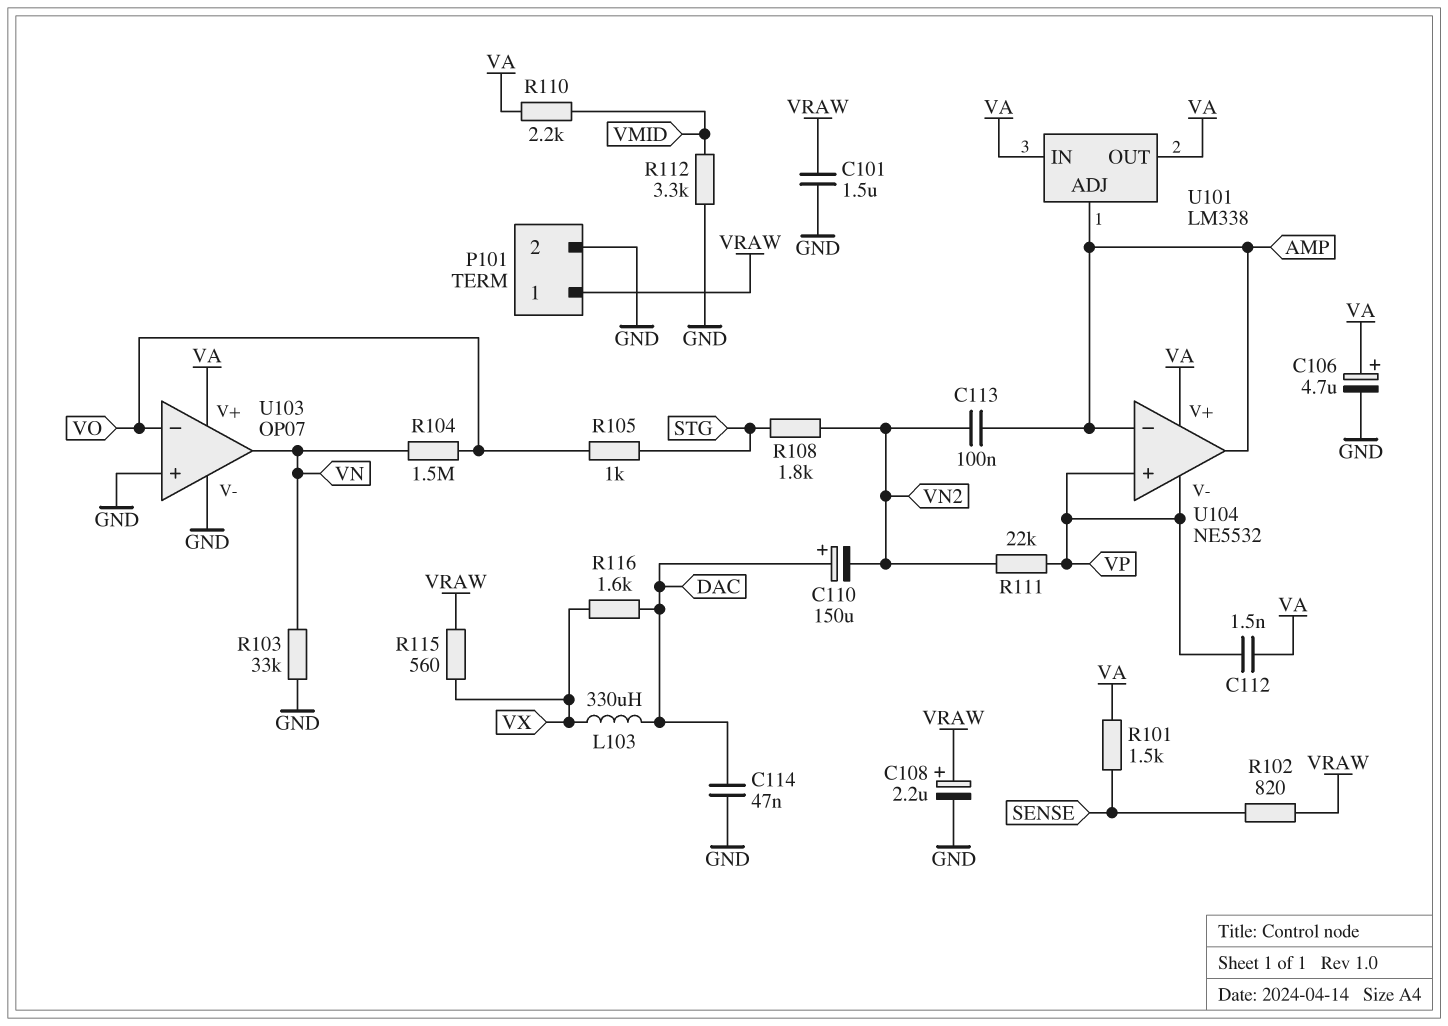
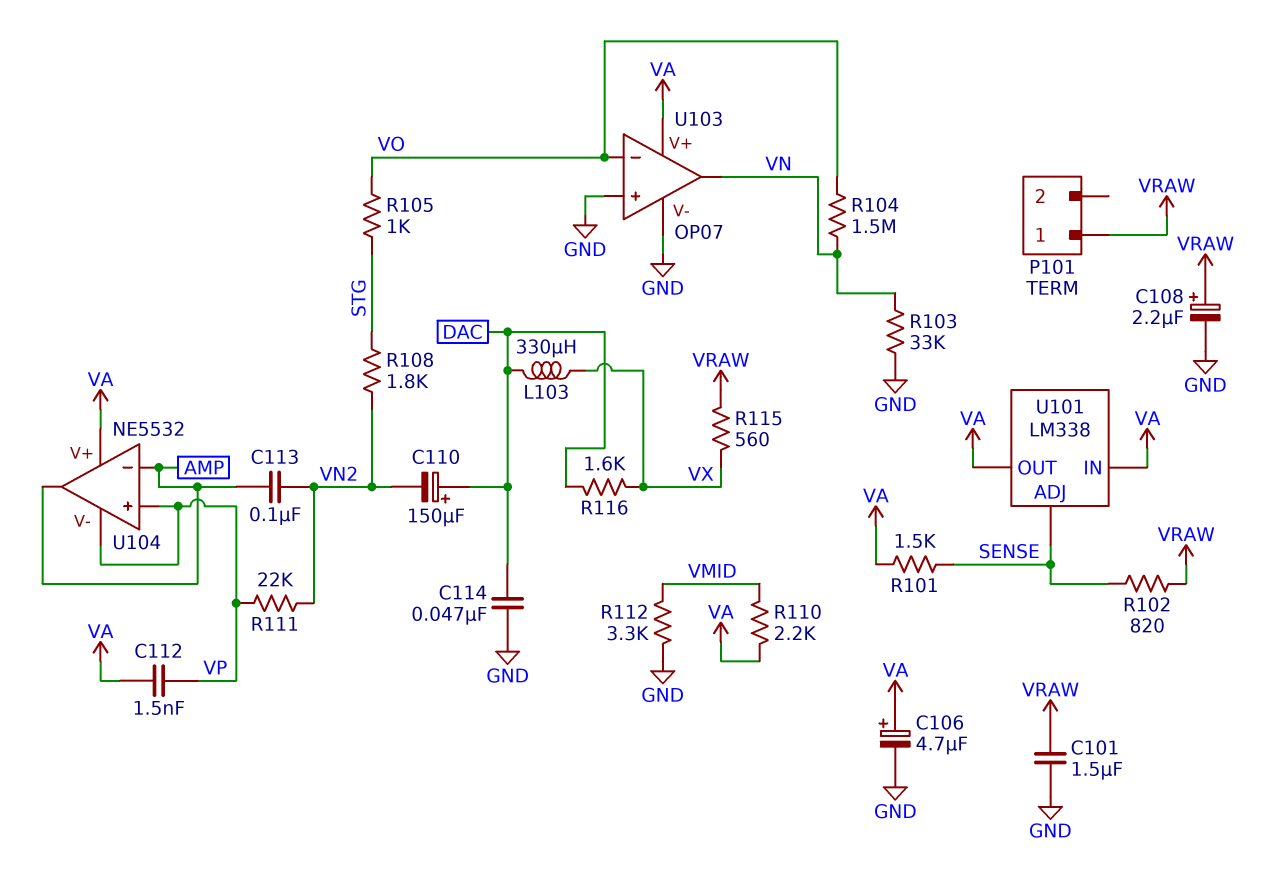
P101 pin 2: GND -> none
U101 pin ADJ: AMP -> SENSE

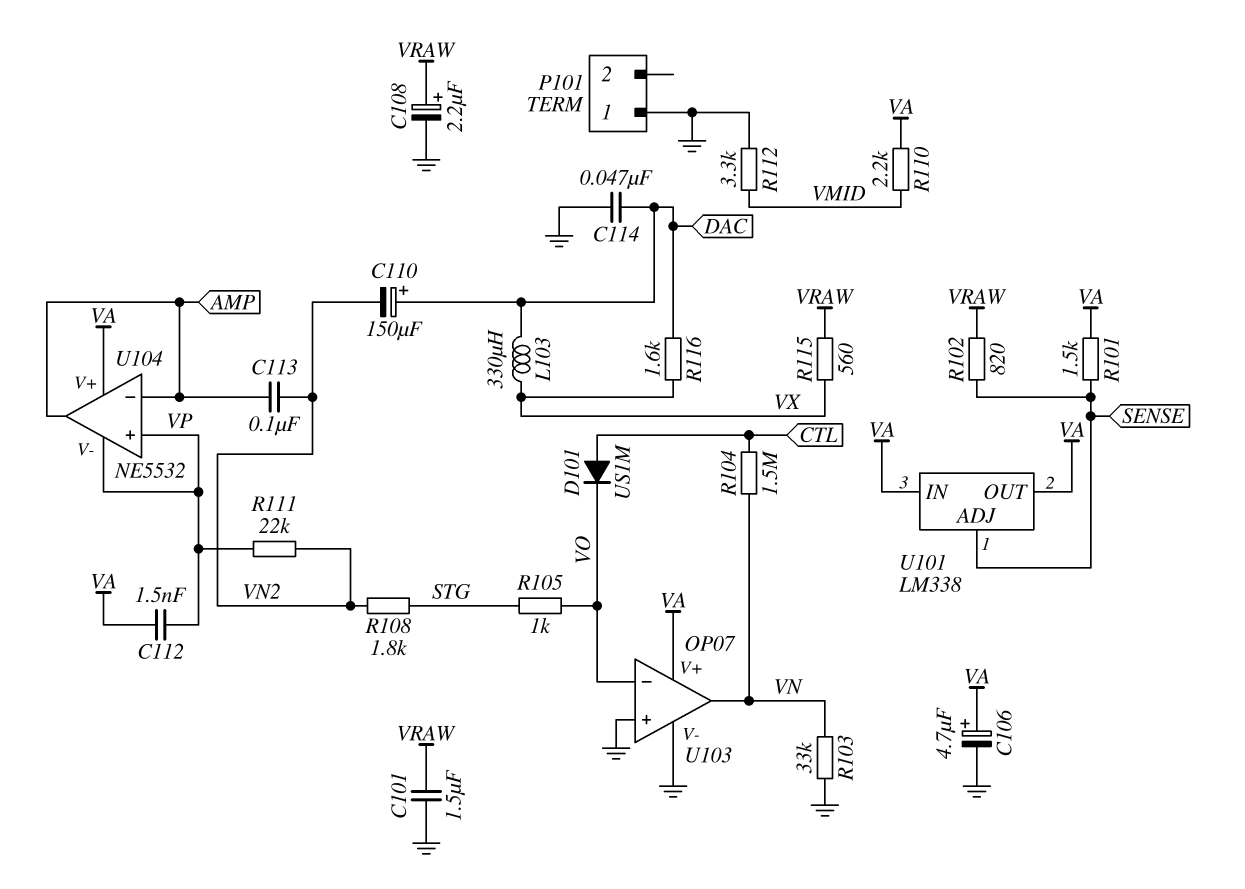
D101: none -> diode US1M (A CTL, K VO)
P101 pin 1: VRAW -> GND
R104: 1.5M (VN, VO) -> 1.5M (CTL, VN)

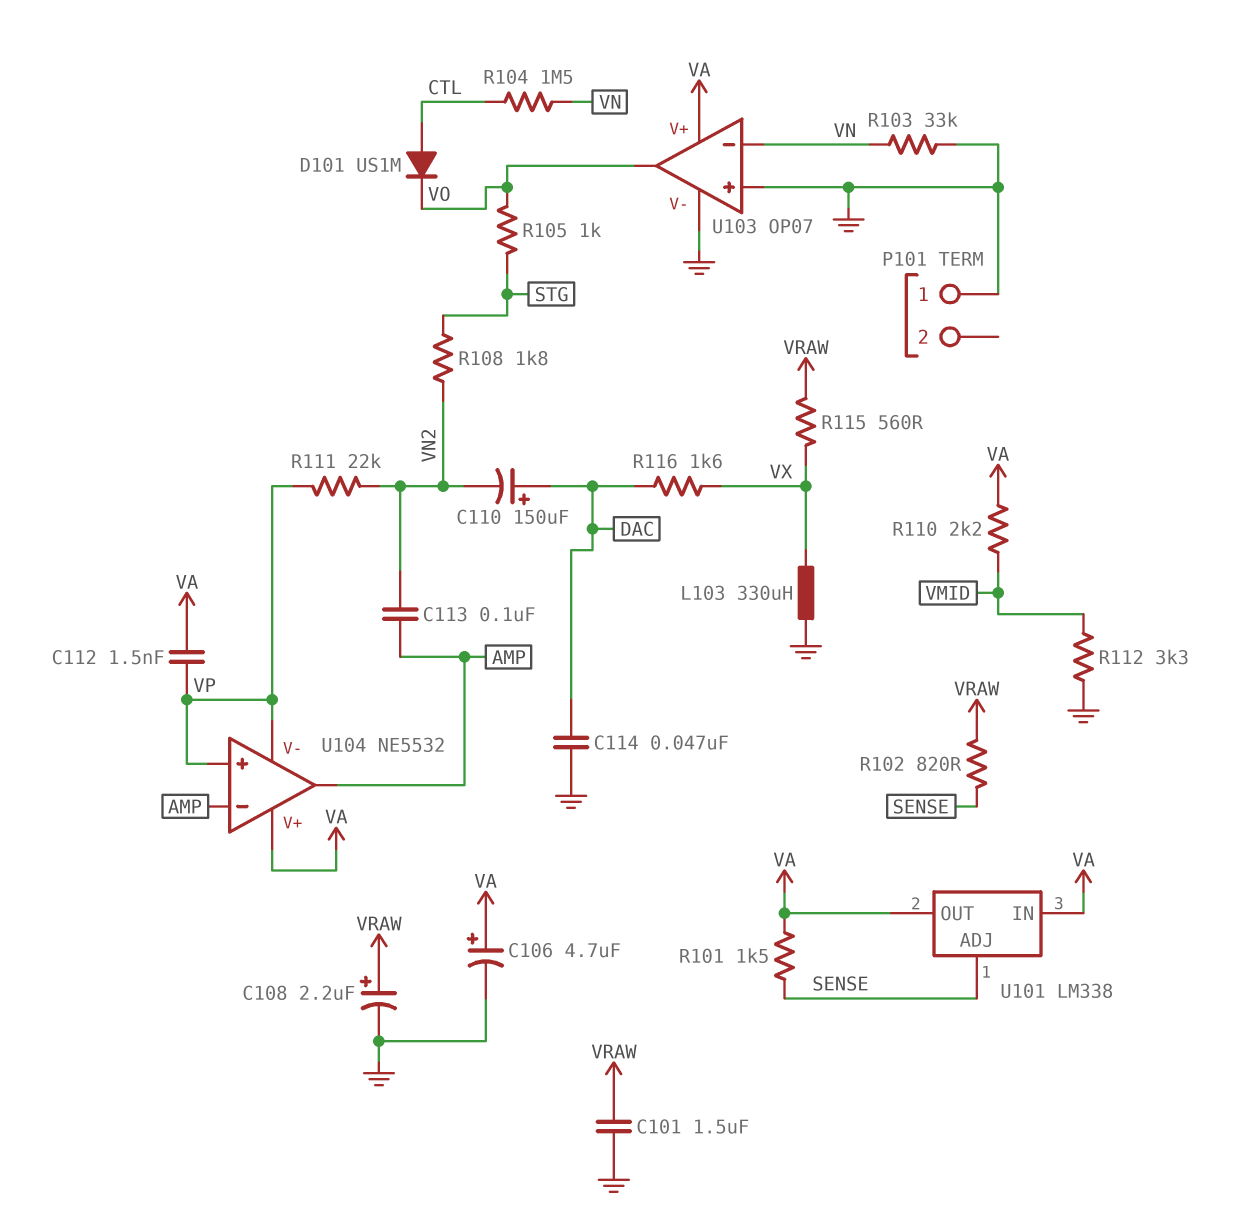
L103: 330uH (DAC, VX) -> 330uH (GND, VX)
U103 pin in-: VO -> VN
U103 pin out: VN -> VO

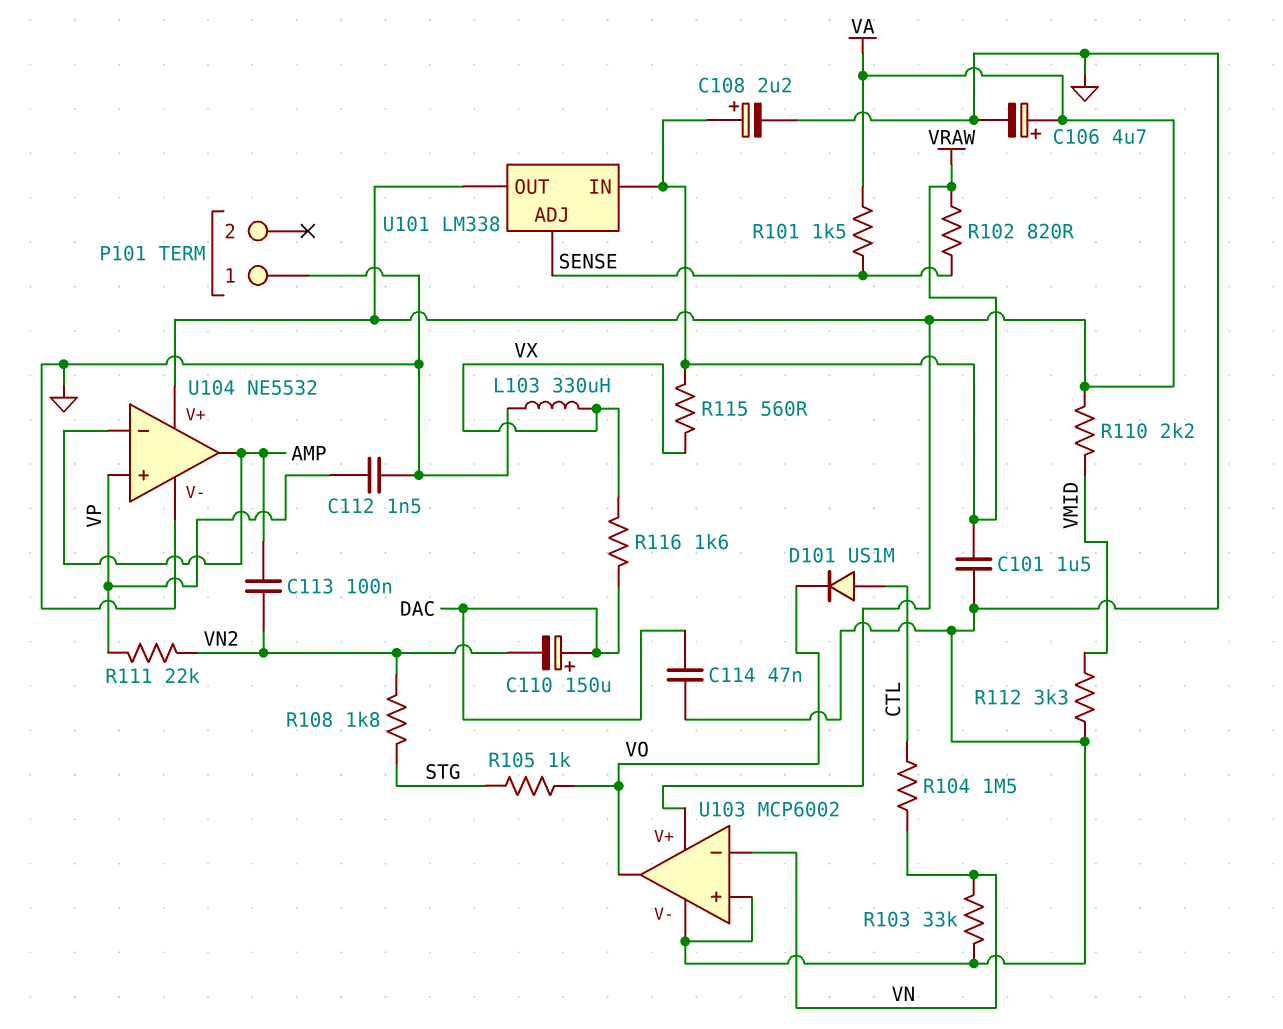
C112: 1.5nF (VA, VP) -> 1.5nF (GND, VP)
U101 pin IN: VA -> VRAW
U103: OP07 -> MCP6002
U104 pin V-: VP -> GND

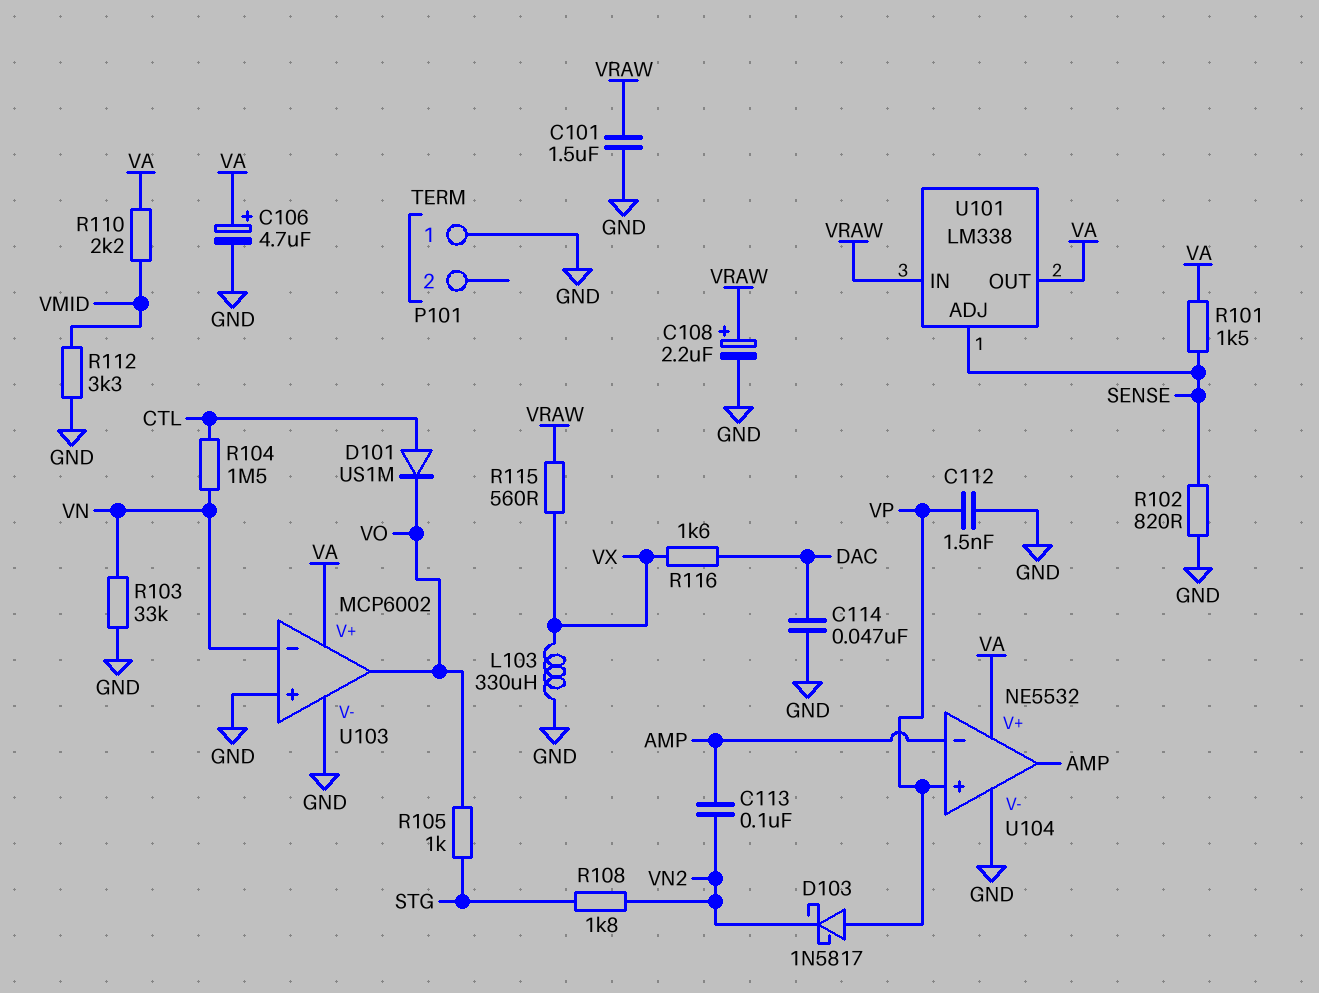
C110: 150uF (plus DAC, minus VN2) -> none
D103: none -> schottky 1N5817 (A VP, K VN2)
R102: 820 (SENSE, VRAW) -> 820 (GND, SENSE)
R111: 22k (VN2, VP) -> none

